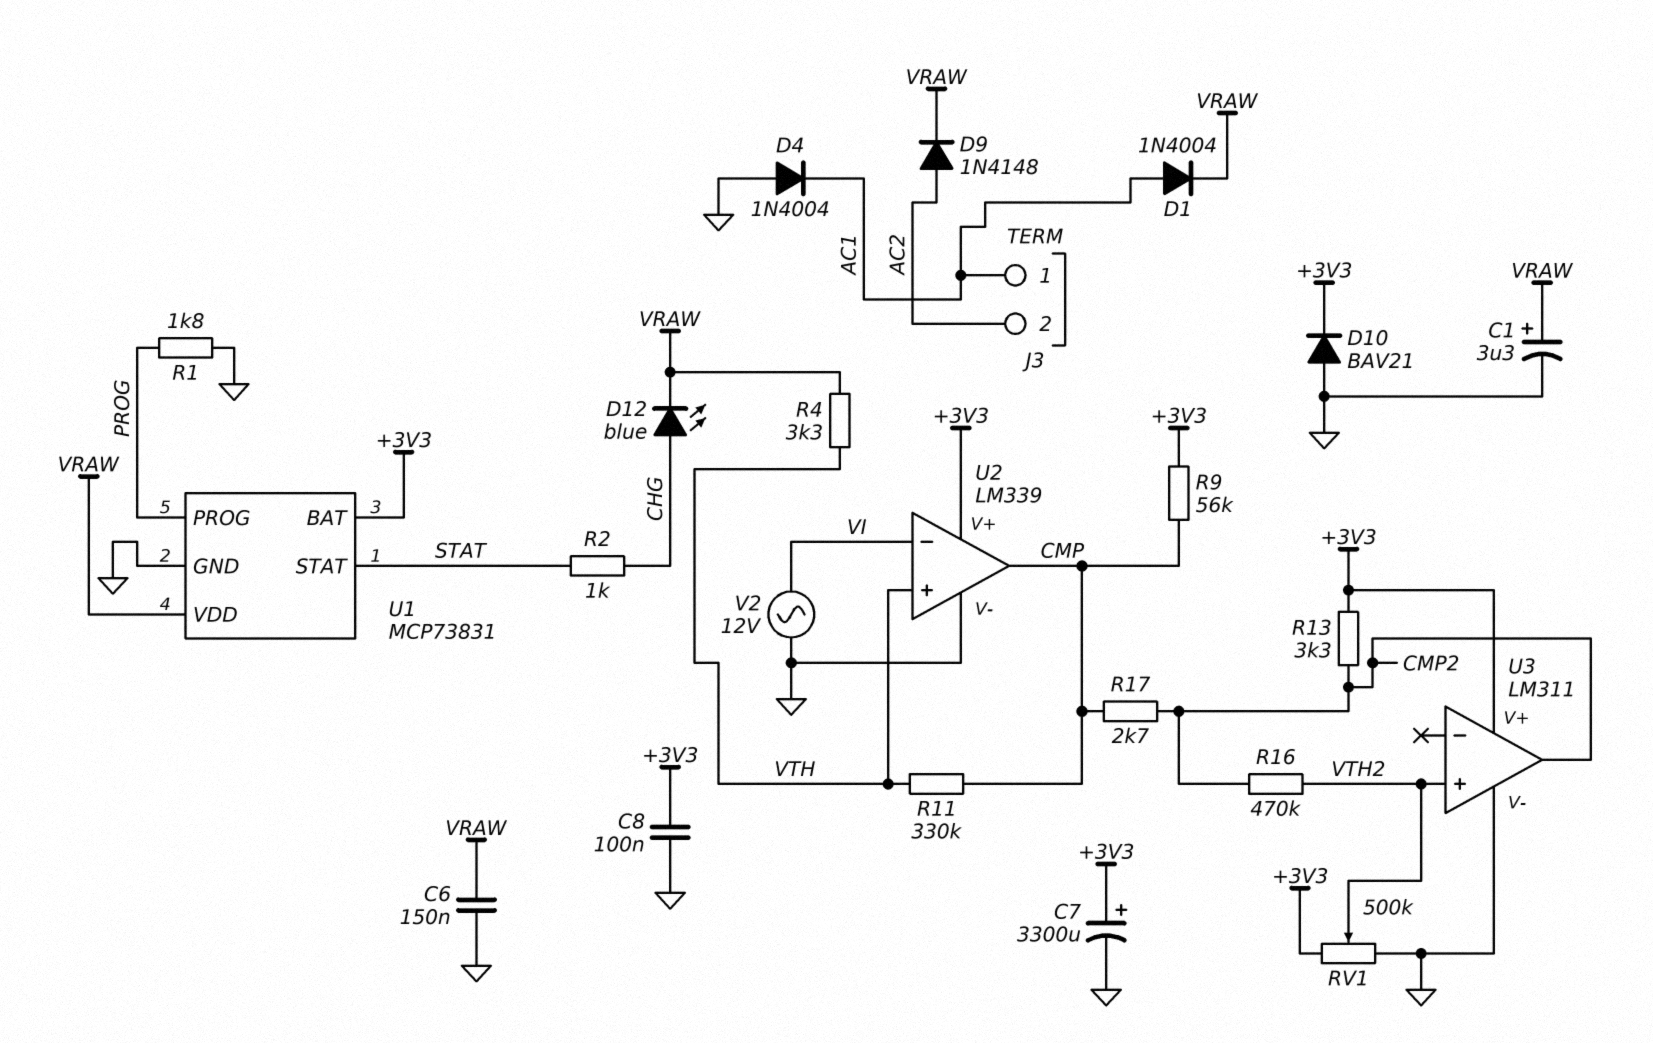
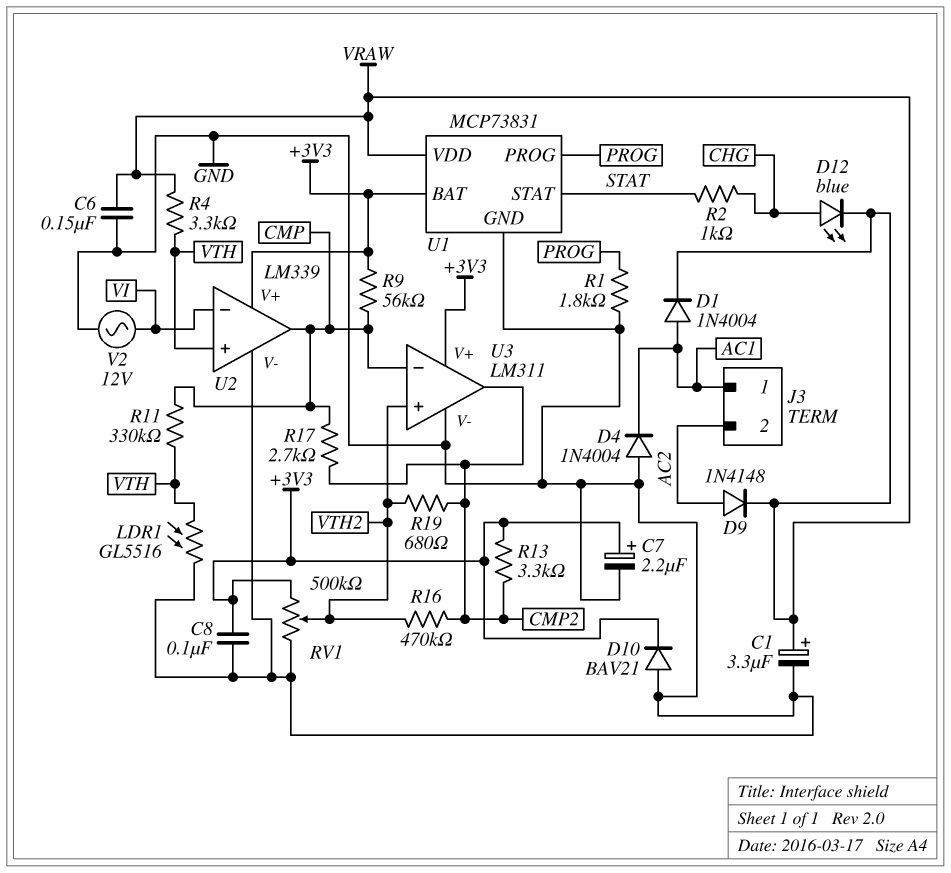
C7: 3300uF (plus +3V3, minus GND) -> 2.2uF (plus +3V3, minus GND)
LDR1: none -> GL5516 (GND, VTH)
R19: none -> 680 (CMP2, VTH2)
U3 pin in-: none -> CMP

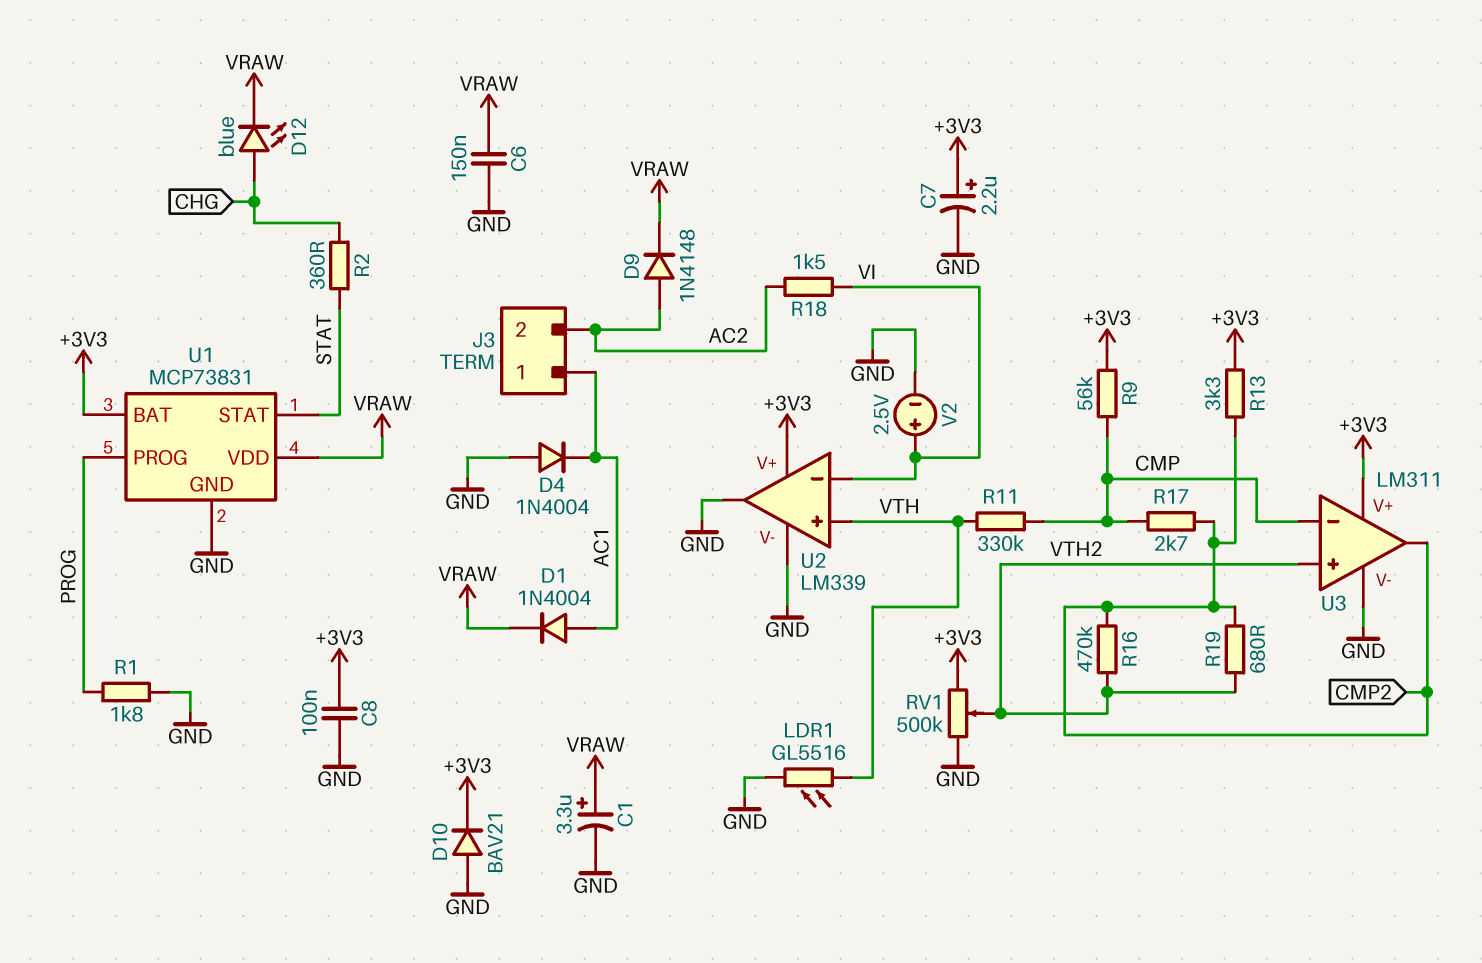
R2: 1k (CHG, STAT) -> 360 (CHG, STAT)
R4: 3.3k (VRAW, VTH) -> none
R18: none -> 1.5k (AC2, VI)
U2 pin out: CMP -> GND
V2: AC 12V (GND, VI) -> 2.5V (plus VI, minus GND)

